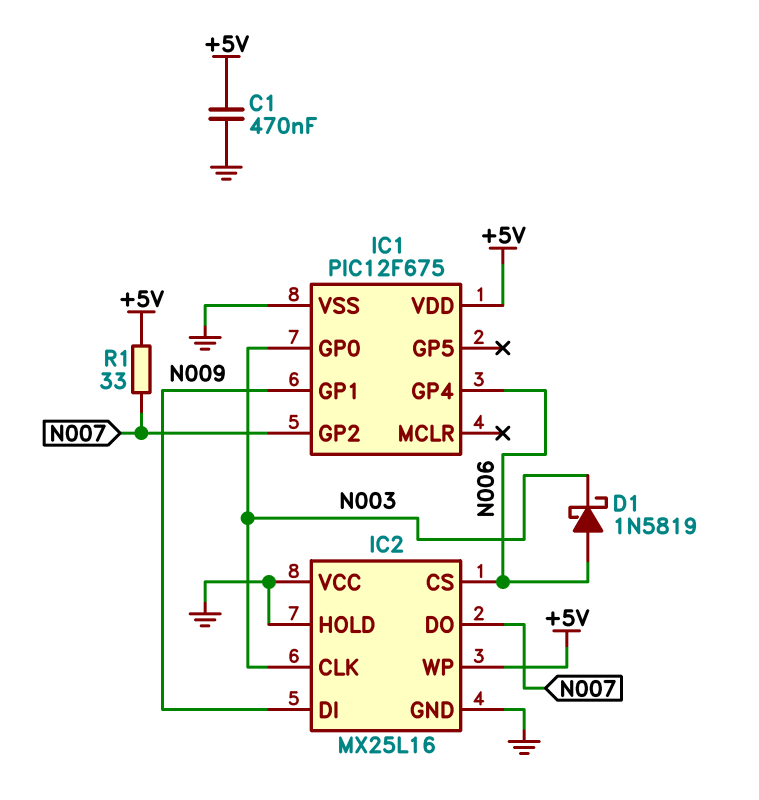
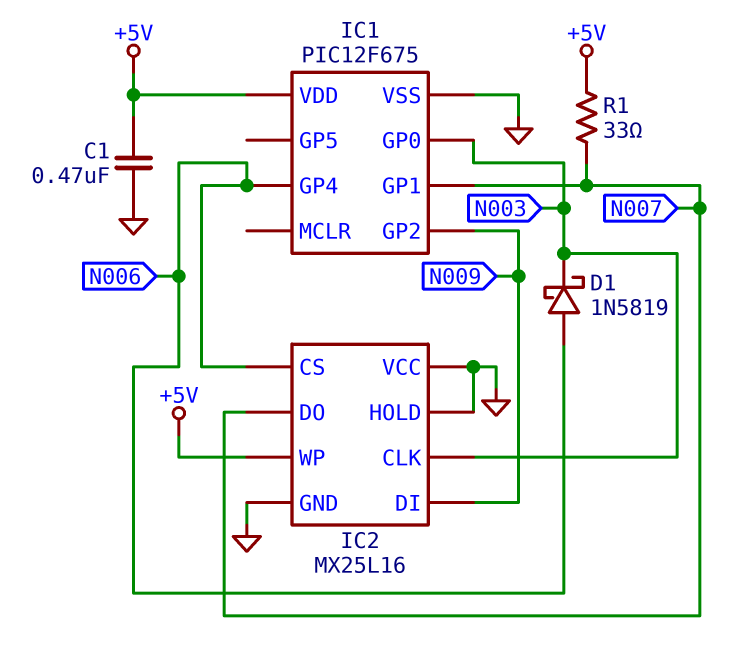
IC1 pin GP1: N009 -> N007
IC1 pin GP2: N007 -> N009

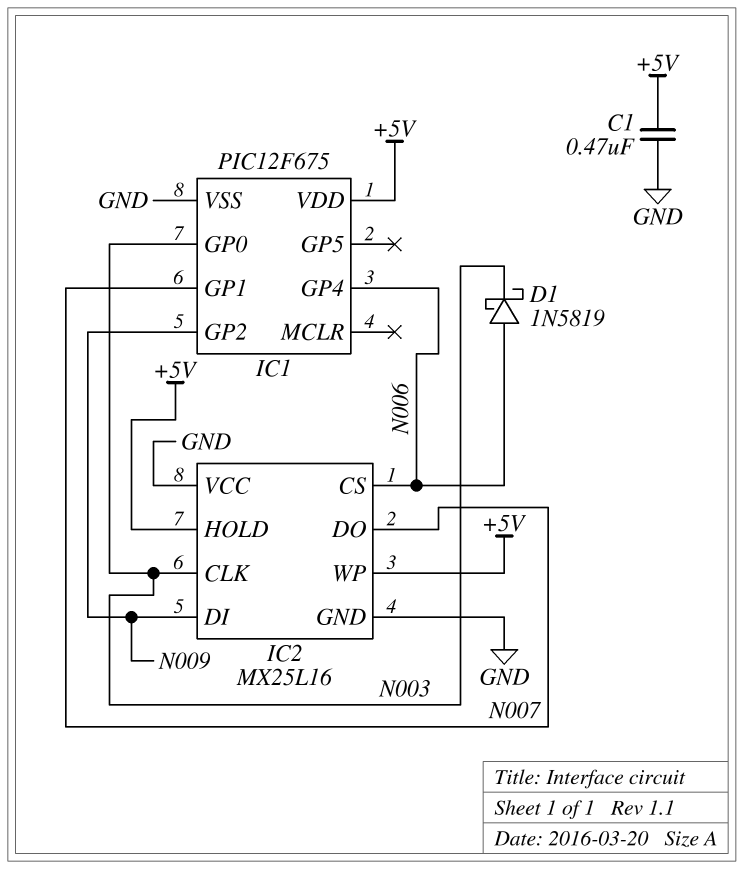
IC2 pin HOLD: GND -> +5V
R1: 33 (+5V, N007) -> none

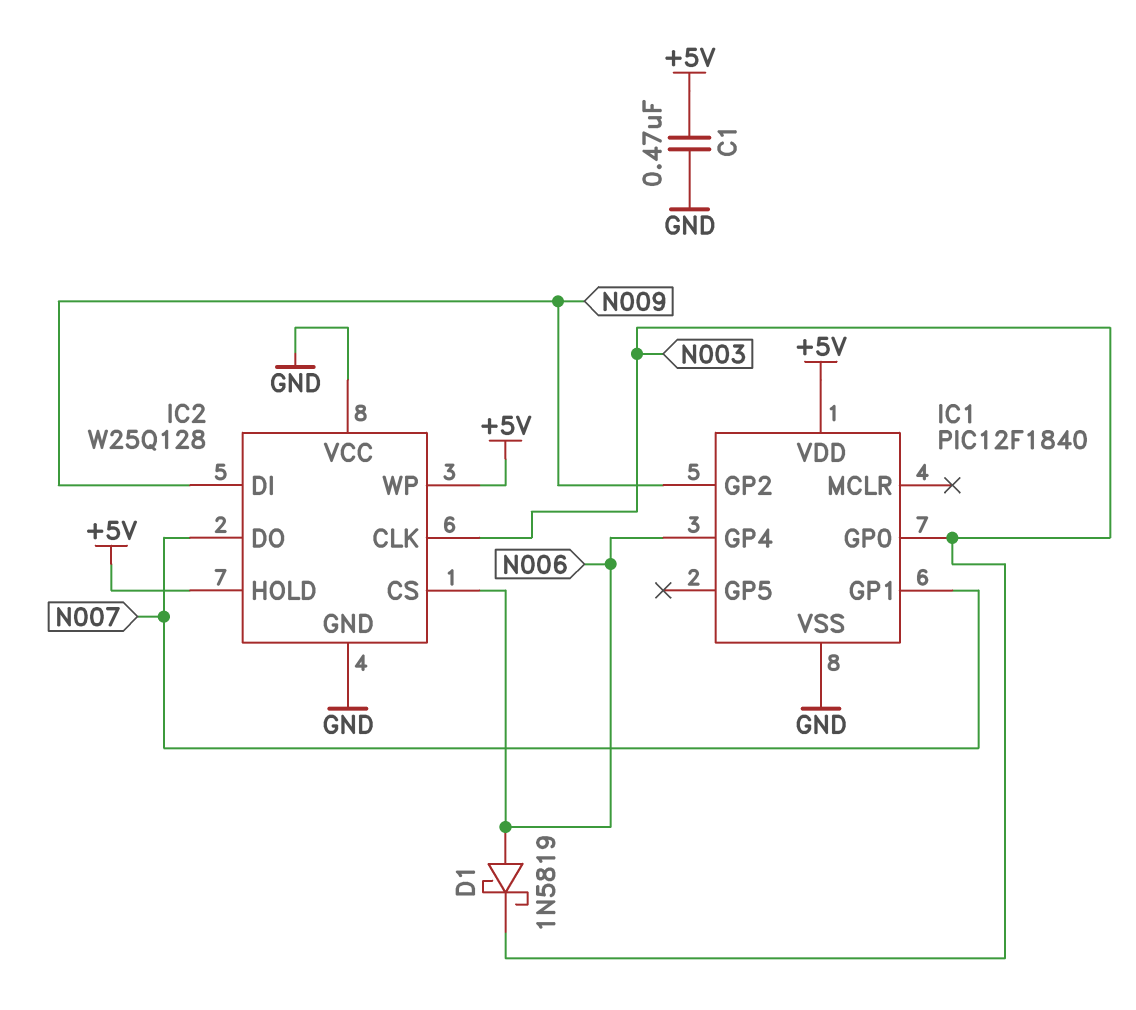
IC1: PIC12F675 -> PIC12F1840
IC2: MX25L16 -> W25Q128

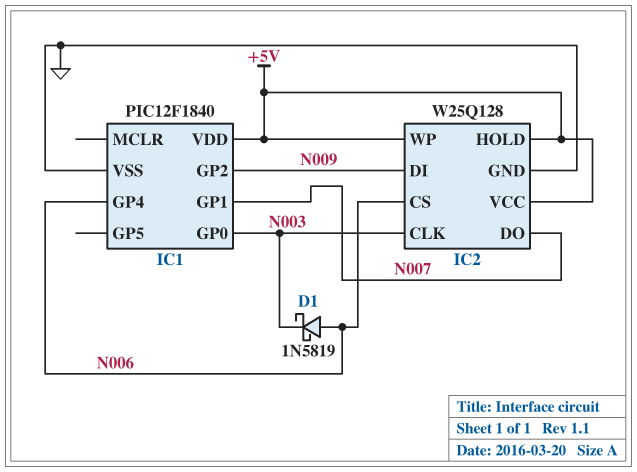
C1: 470nF (+5V, GND) -> none
IC2 pin VCC: GND -> +5V

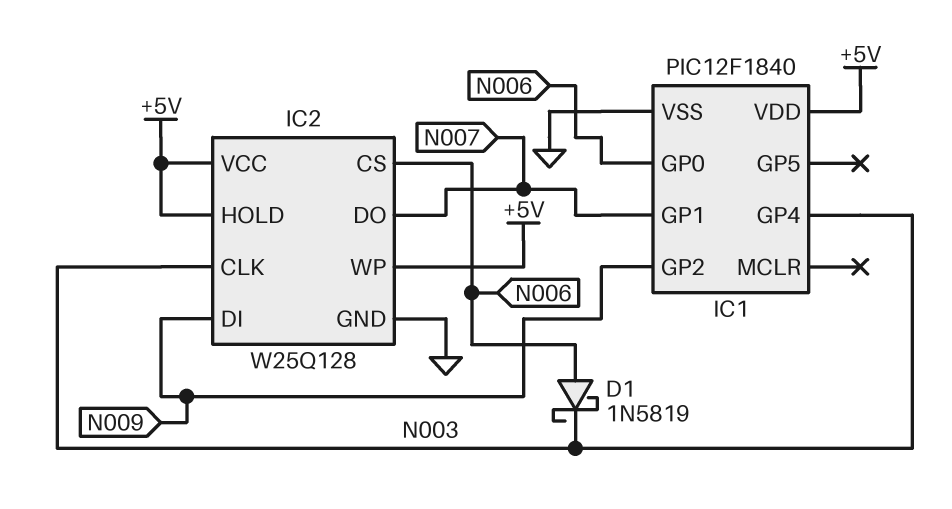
IC1 pin GP0: N003 -> N006
IC1 pin GP4: N006 -> N003

